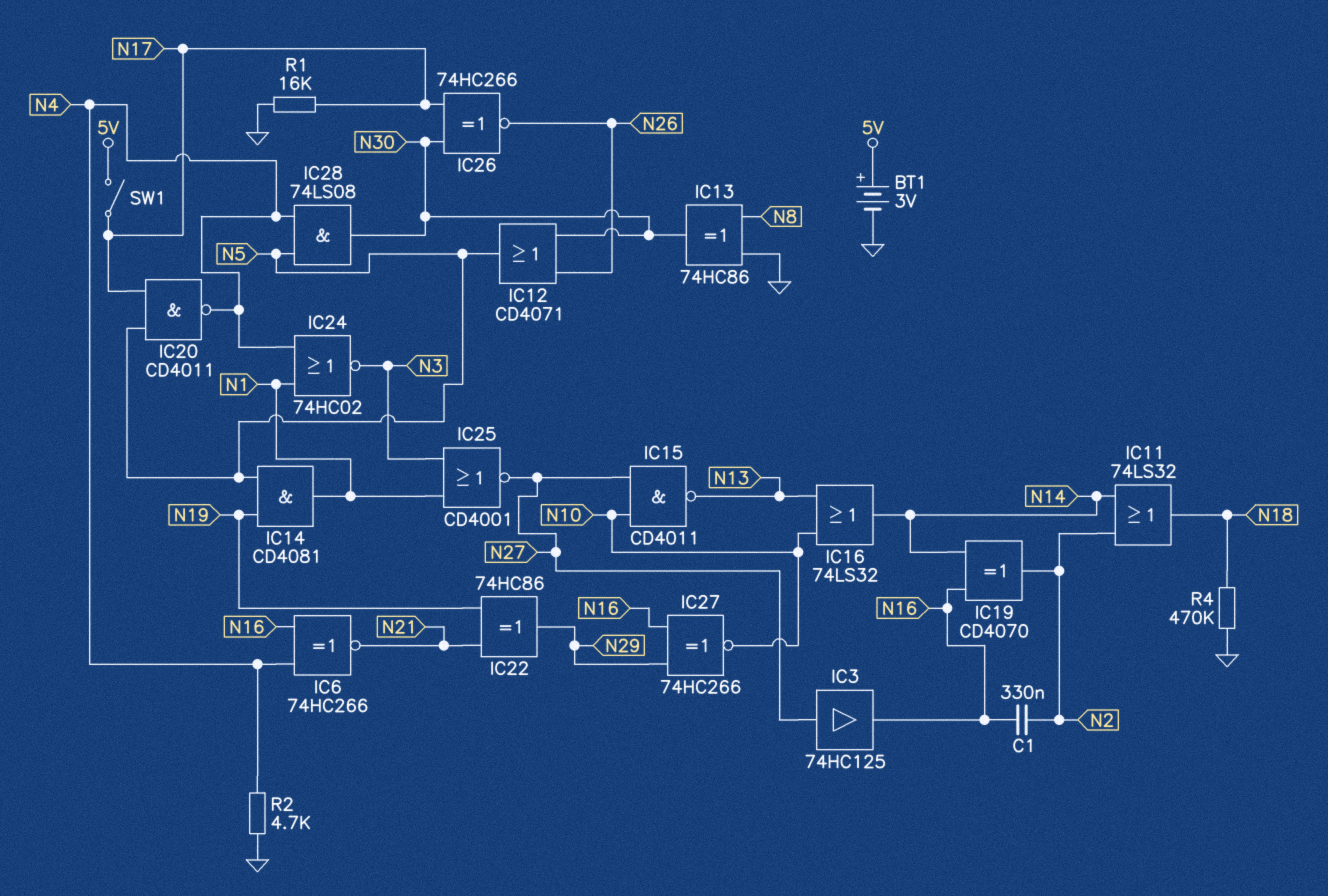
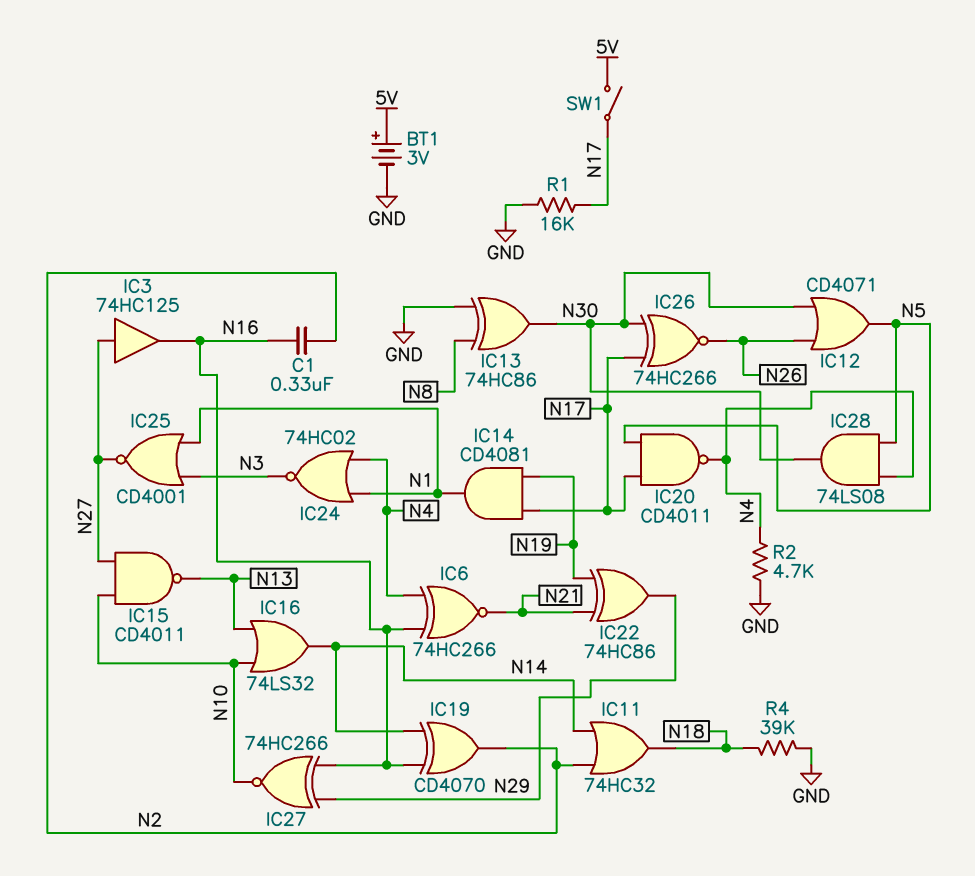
IC11: OR 74LS32 (in N2, in N14, out N18) -> OR 74HC32 (in N2, in N14, out N18)
IC14: AND CD4081 (in N5, in N19, out N1) -> AND CD4081 (in N17, in N19, out N1)
R4: 470k (GND, N18) -> 39k (GND, N18)

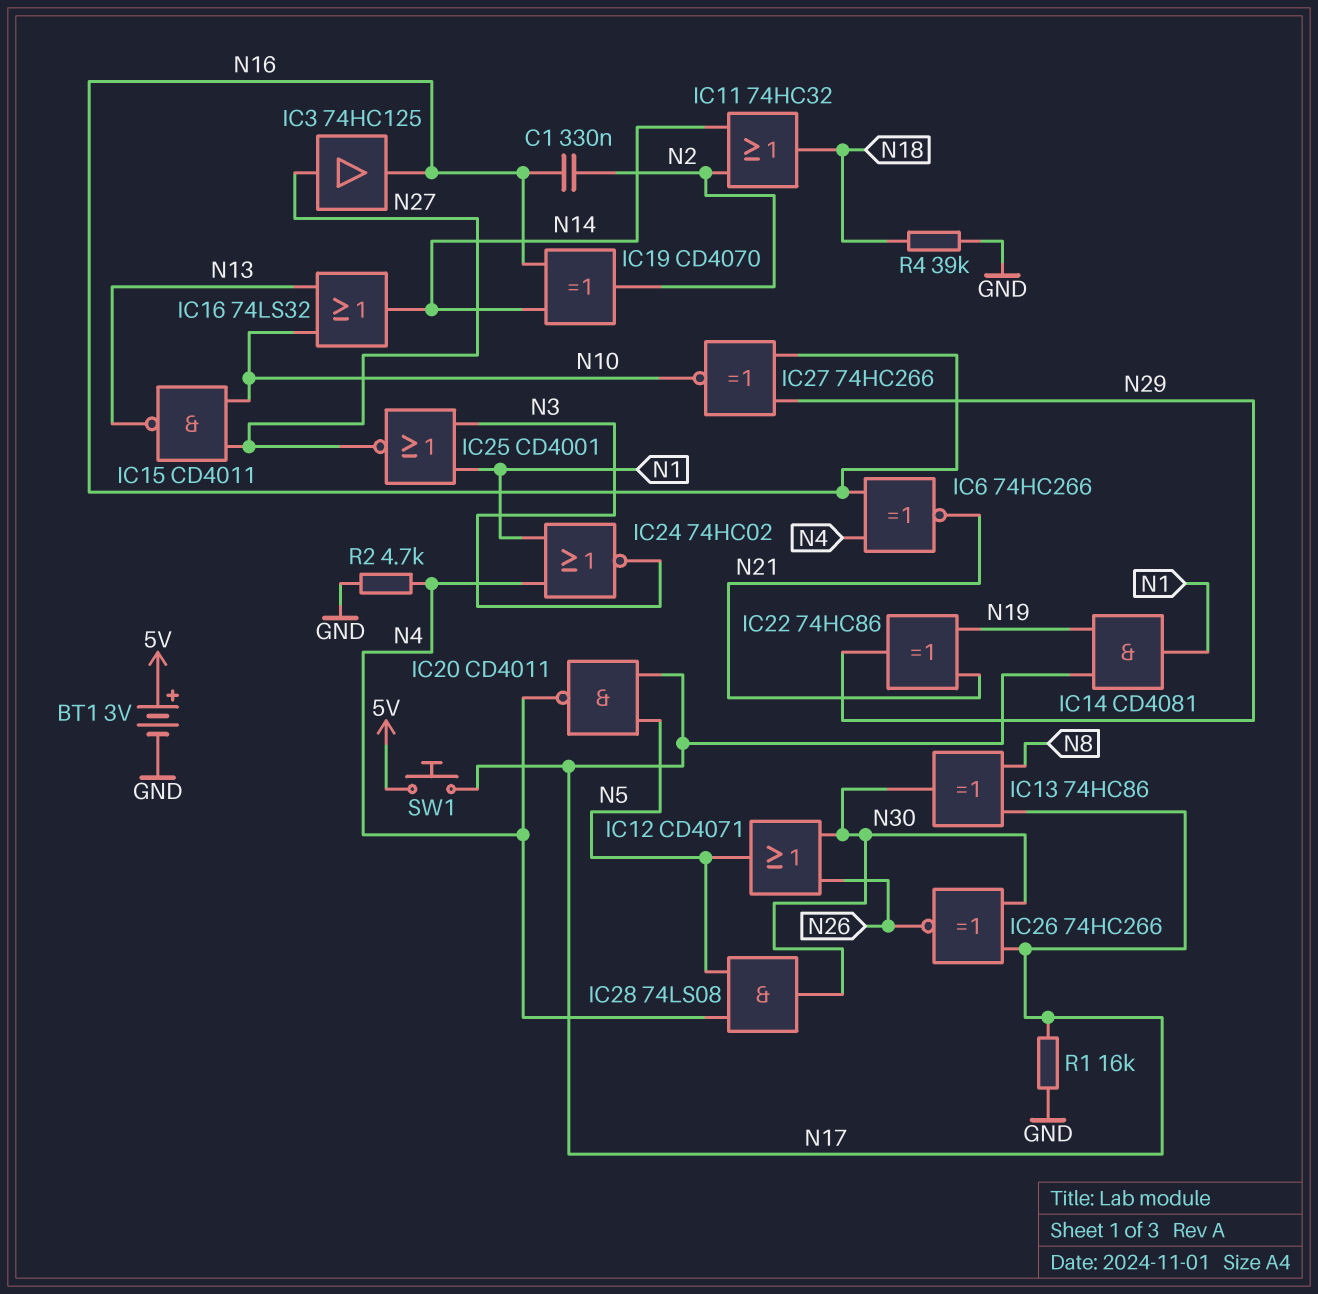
IC13: XOR 74HC86 (in GND, in N8, out N30) -> XOR 74HC86 (in N8, in N17, out N30)
SW1: switch (5V, N17) -> button (5V, N17)

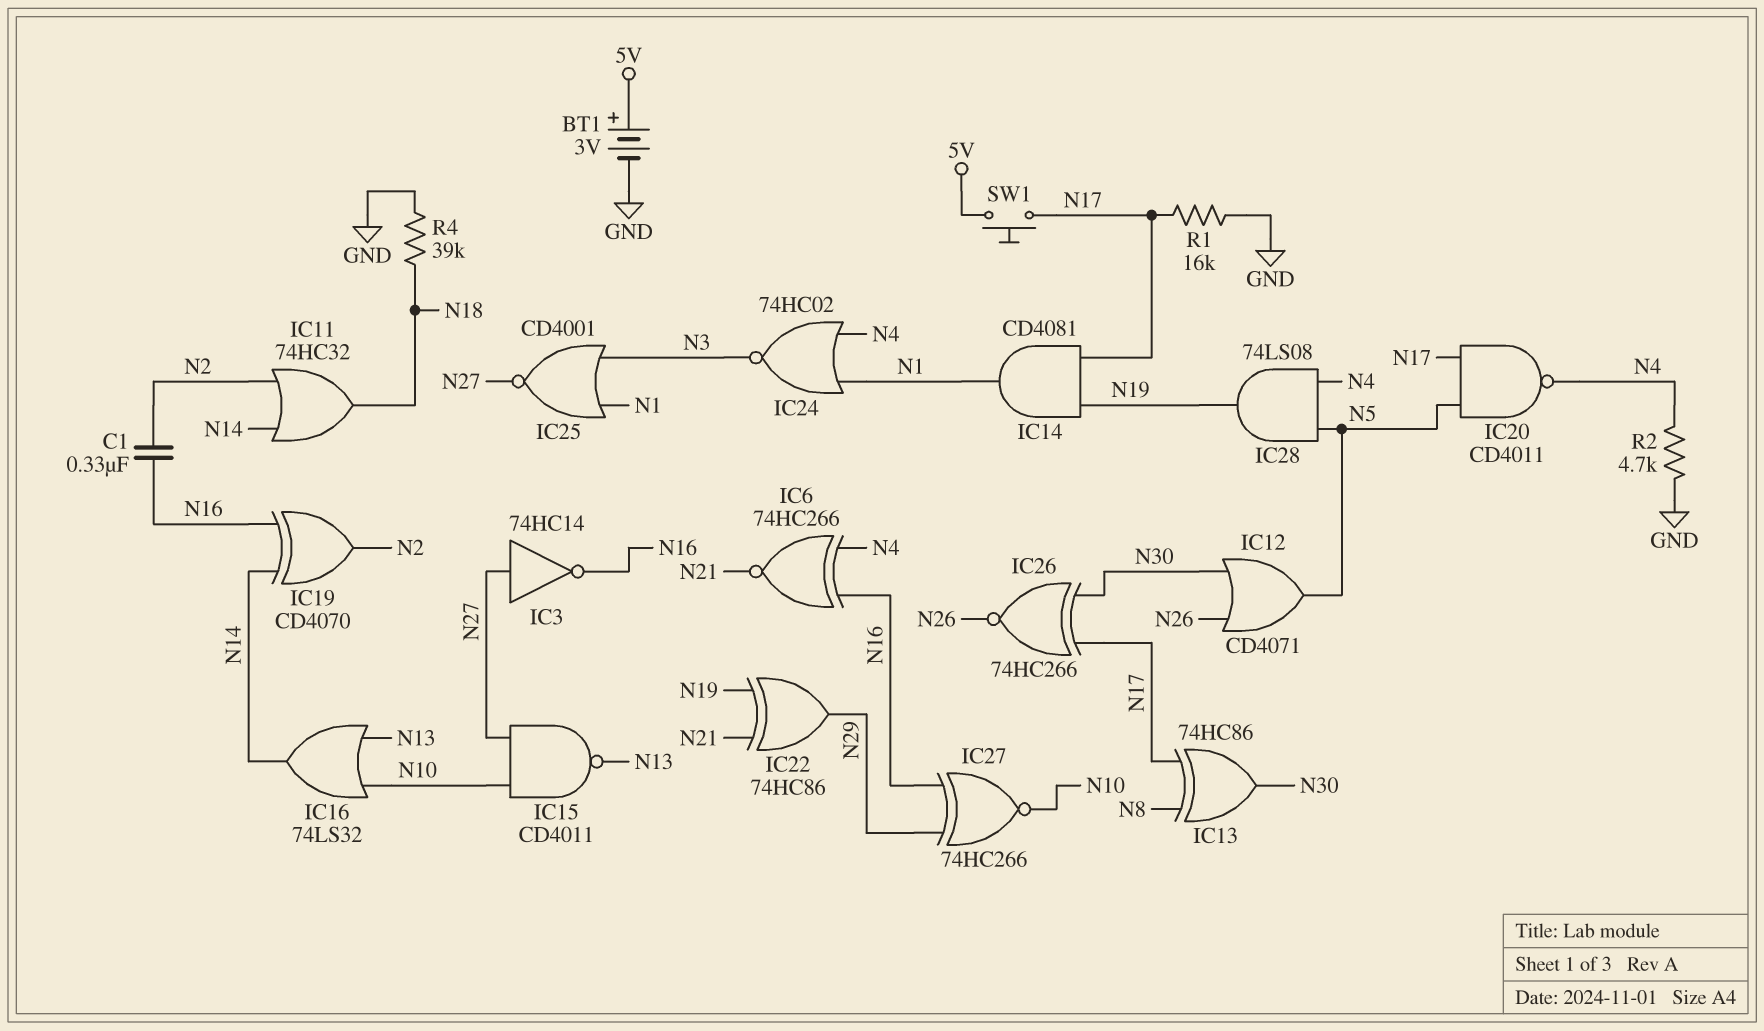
IC3: buffer 74HC125 (in N27, out N16) -> NOT 74HC14 (in N27, out N16)
IC28: AND 74LS08 (in N4, in N5, out N30) -> AND 74LS08 (in N4, in N5, out N19)

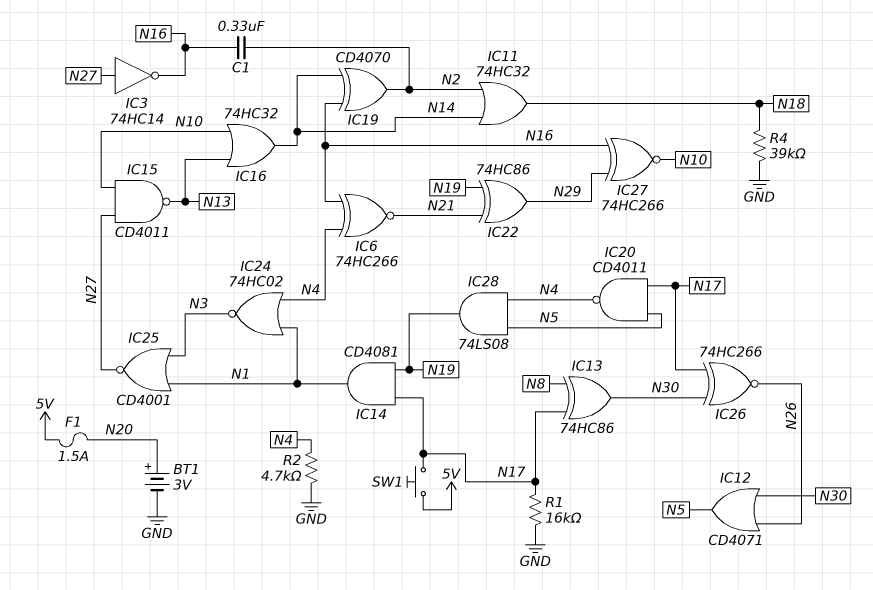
BT1: 3V (plus 5V, minus GND) -> 3V (plus N20, minus GND)
F1: none -> 1.5A (5V, N20)
IC16: OR 74LS32 (in N10, in N13, out N14) -> OR 74HC32 (in N10, in N13, out N14)

